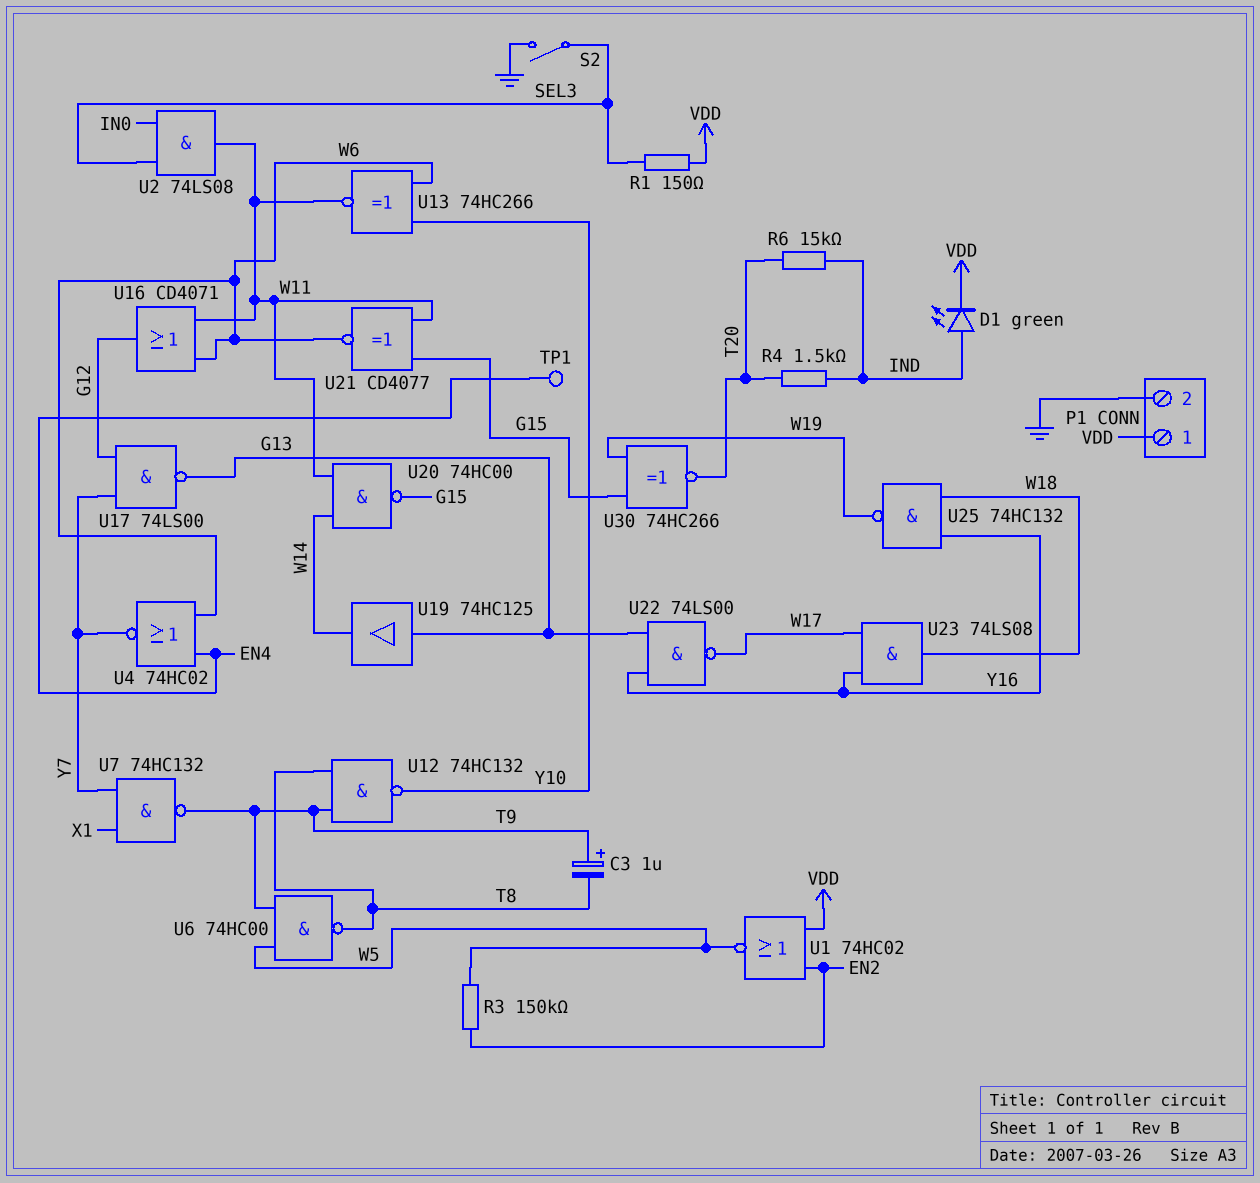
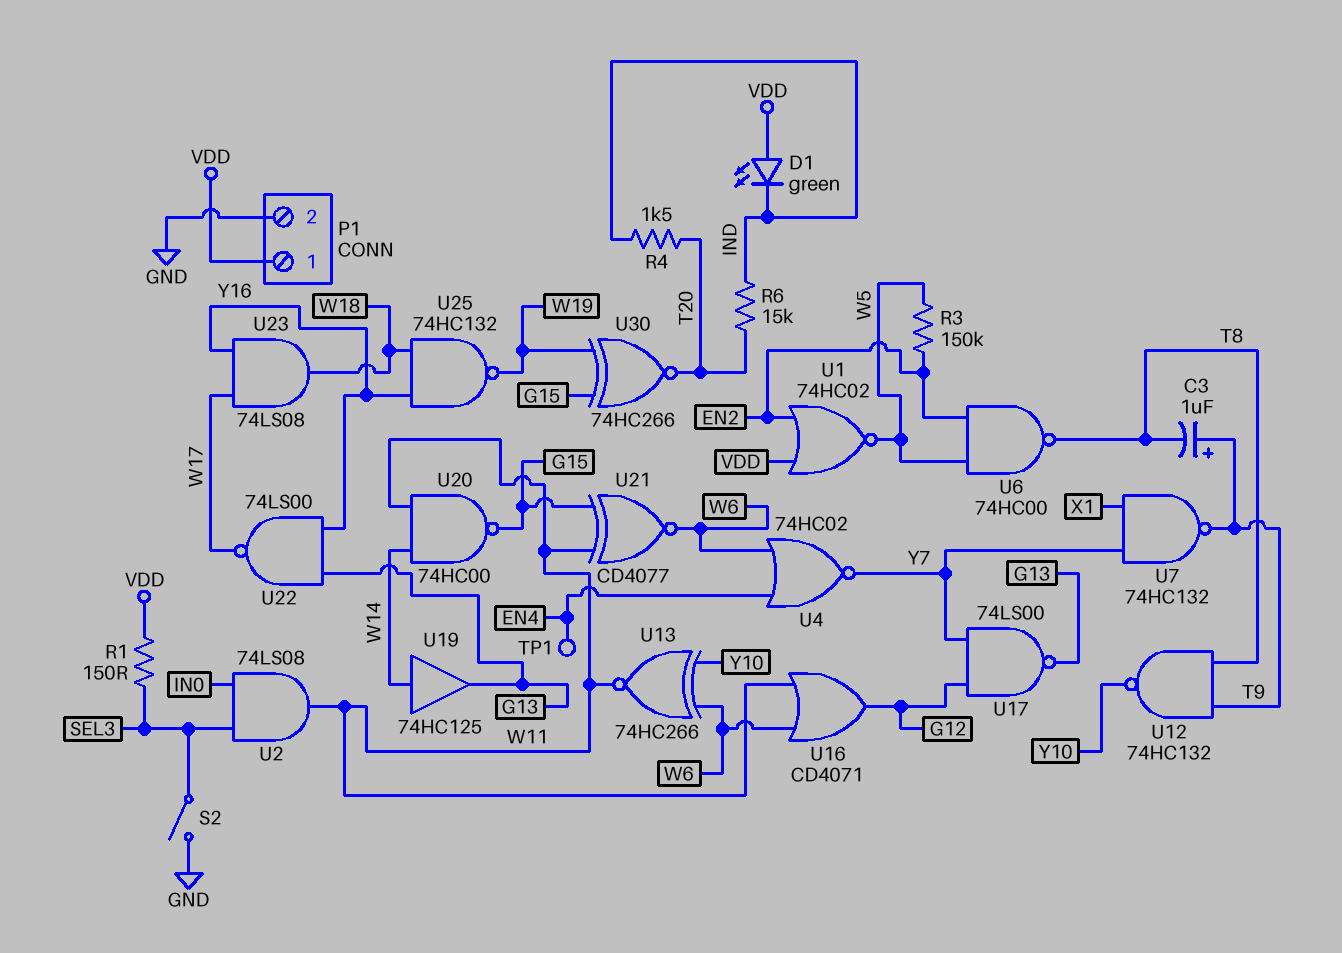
D1: LED green (A IND, K VDD) -> LED green (A VDD, K IND)
U6: NAND 74HC00 (in T9, in W5, out T8) -> NAND 74HC00 (in EN2, in W5, out T8)
U19: buffer 74HC125 (in G13, out W14) -> buffer 74HC125 (in W14, out G13)

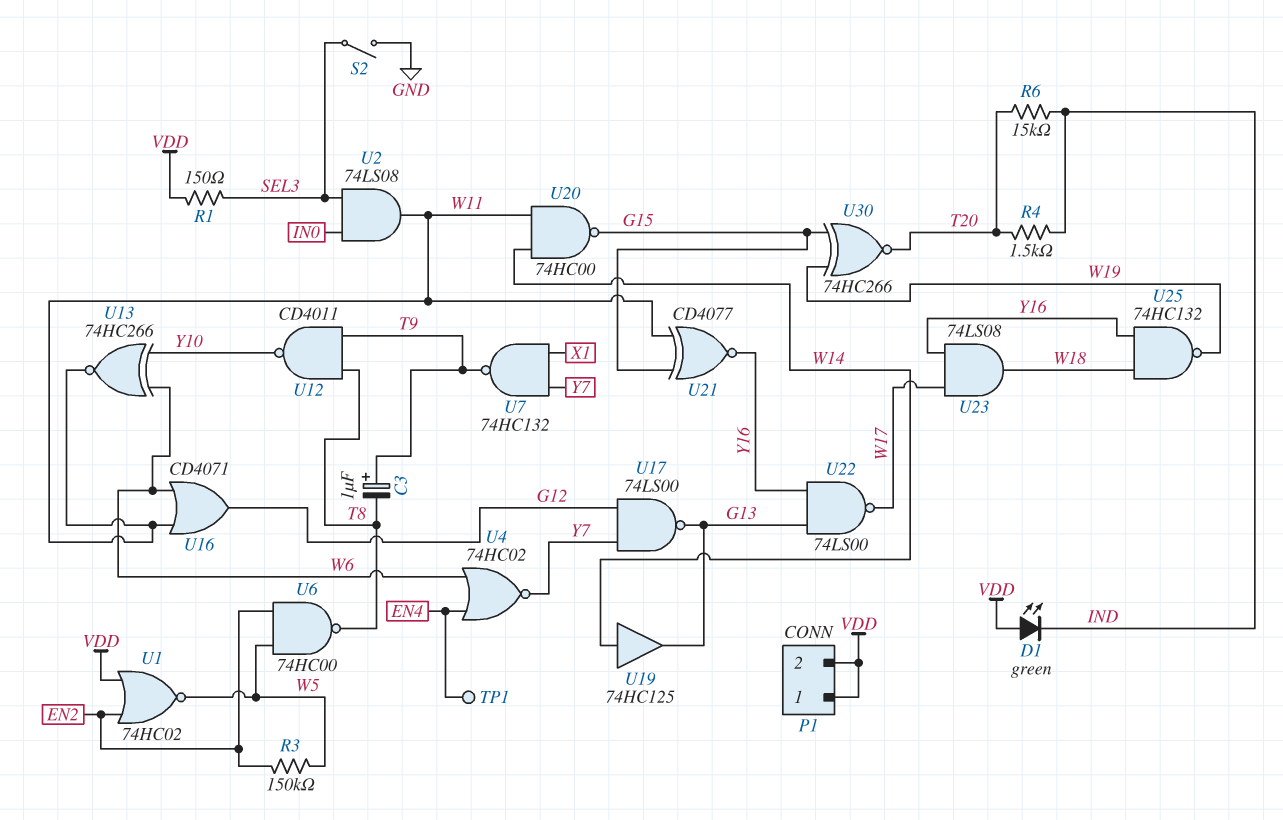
P1 pin 2: GND -> VDD
U12: NAND 74HC132 (in T8, in T9, out Y10) -> NAND CD4011 (in T8, in T9, out Y10)
U21: XNOR CD4077 (in G15, in W11, out W6) -> XNOR CD4077 (in G15, in W11, out Y16)

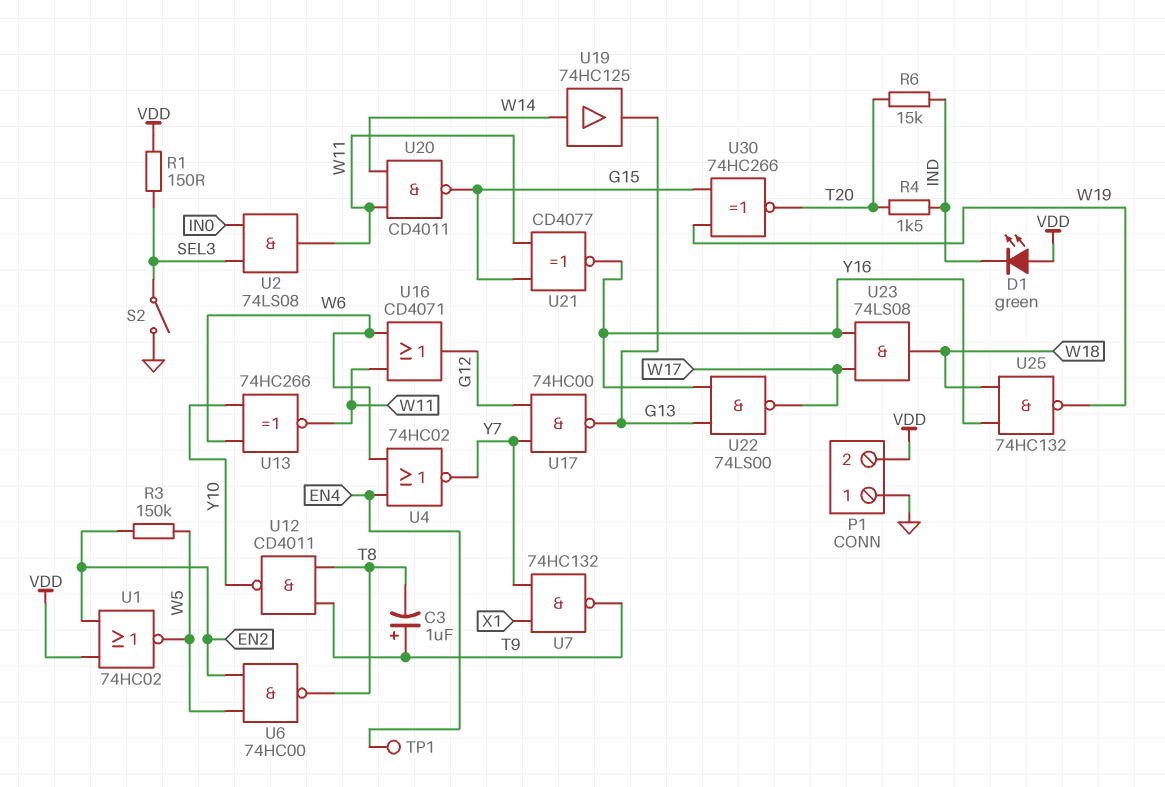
P1 pin 1: VDD -> GND
U17: NAND 74LS00 (in G12, in Y7, out G13) -> NAND 74HC00 (in G12, in Y7, out G13)
U20: NAND 74HC00 (in W11, in W14, out G15) -> NAND CD4011 (in W11, in W14, out G15)

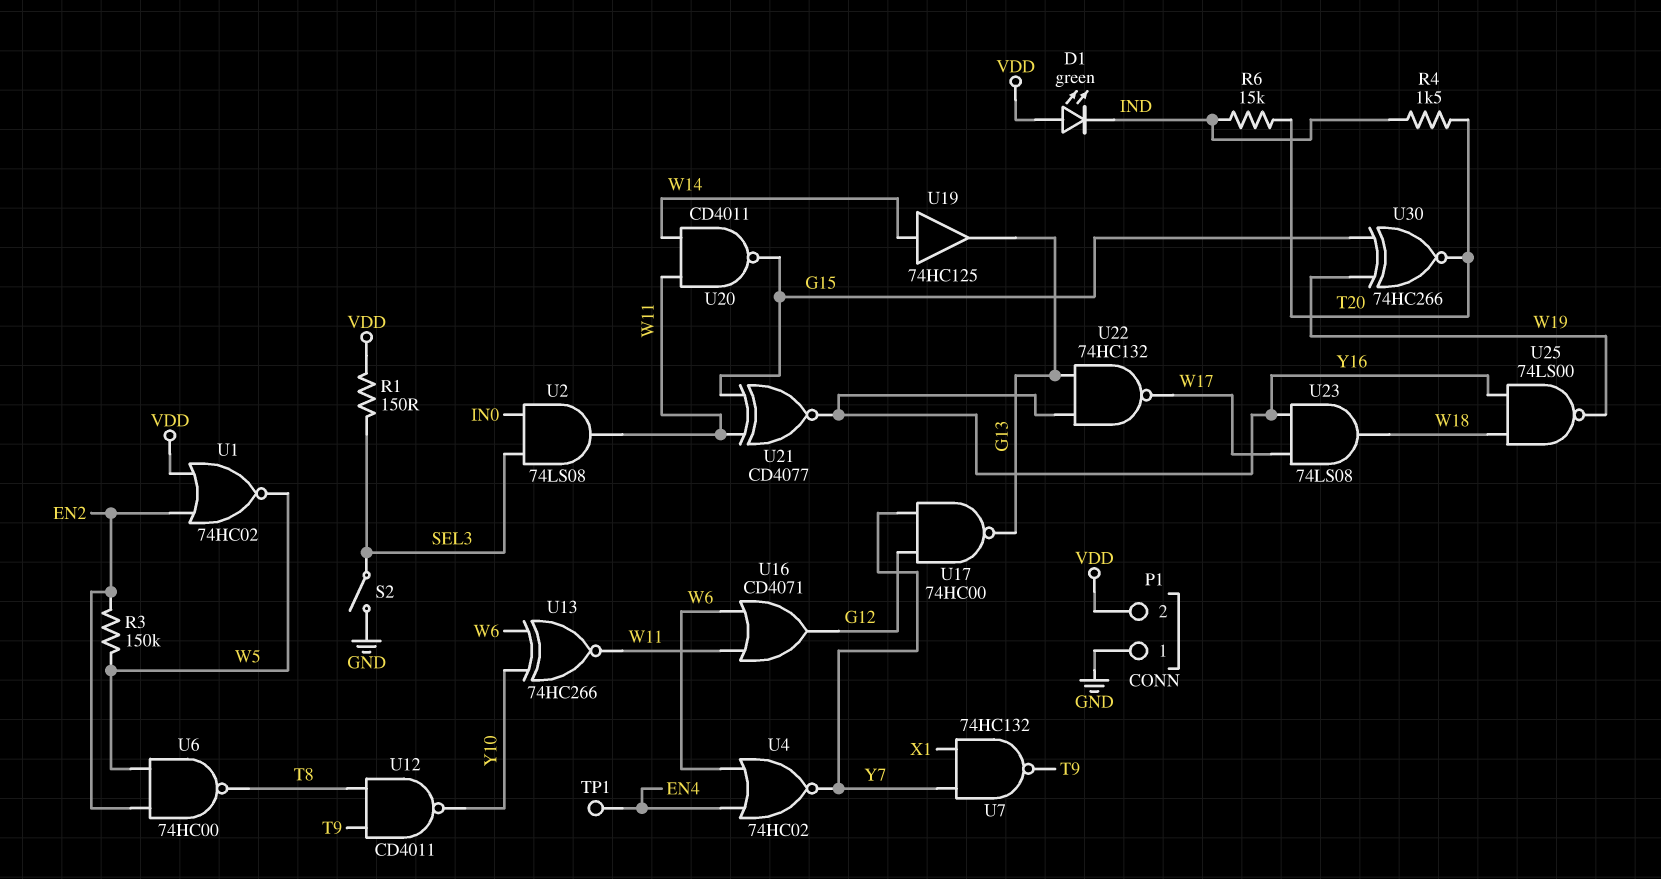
C3: 1uF (plus T9, minus T8) -> none
U22: NAND 74LS00 (in G13, in Y16, out W17) -> NAND 74HC132 (in G13, in Y16, out W17)
U25: NAND 74HC132 (in W18, in Y16, out W19) -> NAND 74LS00 (in W18, in Y16, out W19)

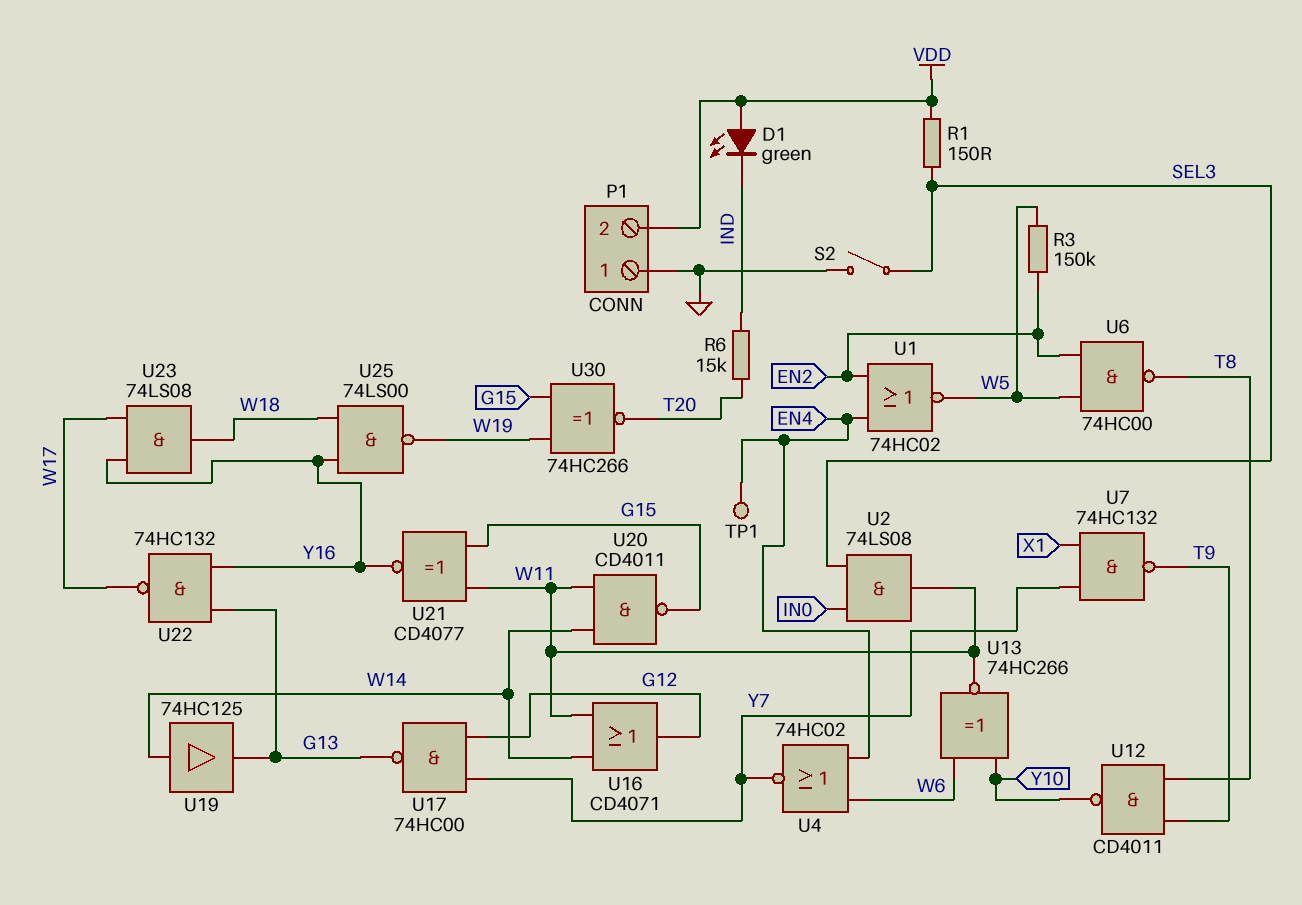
R4: 1.5k (IND, T20) -> none
U1: NOR 74HC02 (in EN2, in VDD, out W5) -> NOR 74HC02 (in EN2, in EN4, out W5)
U16: OR CD4071 (in W6, in W11, out G12) -> OR CD4071 (in W11, in W14, out G12)

